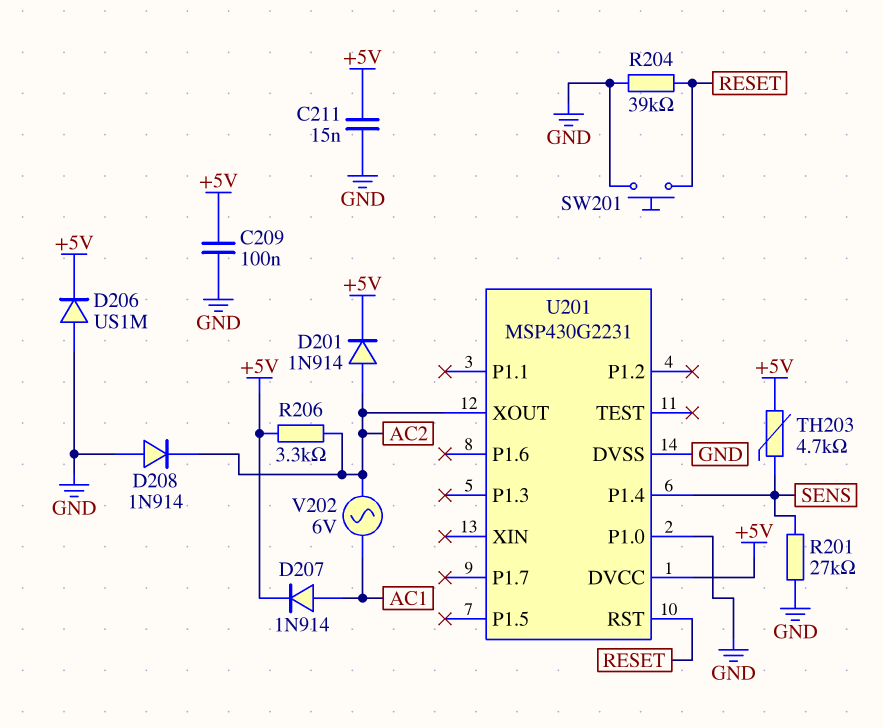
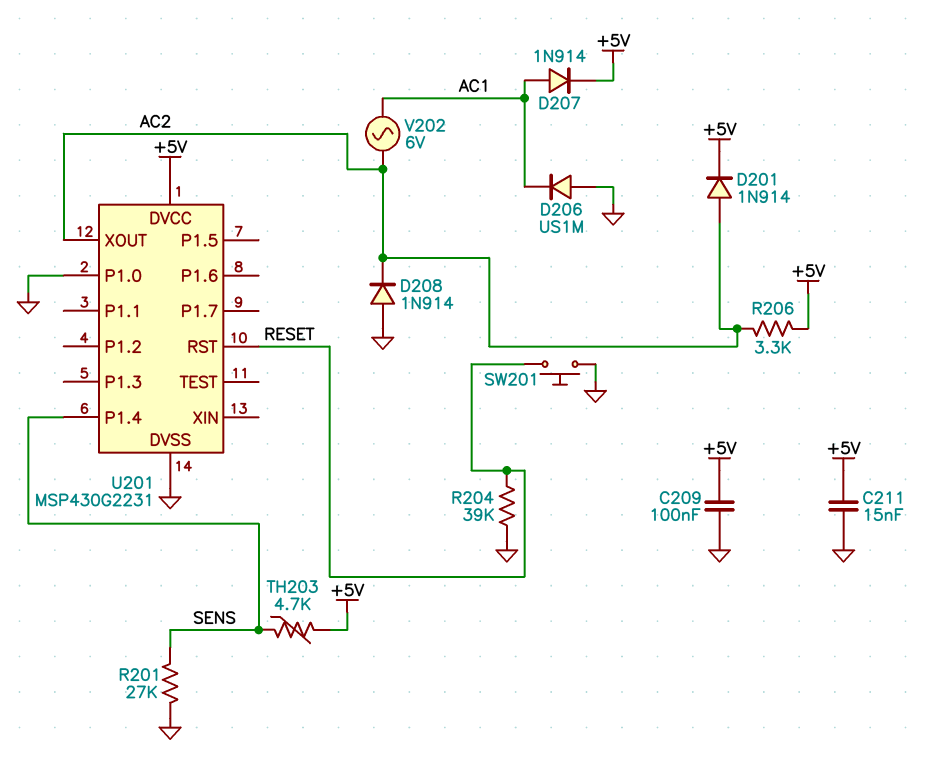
D206: diode US1M (A GND, K +5V) -> diode US1M (A GND, K AC1)

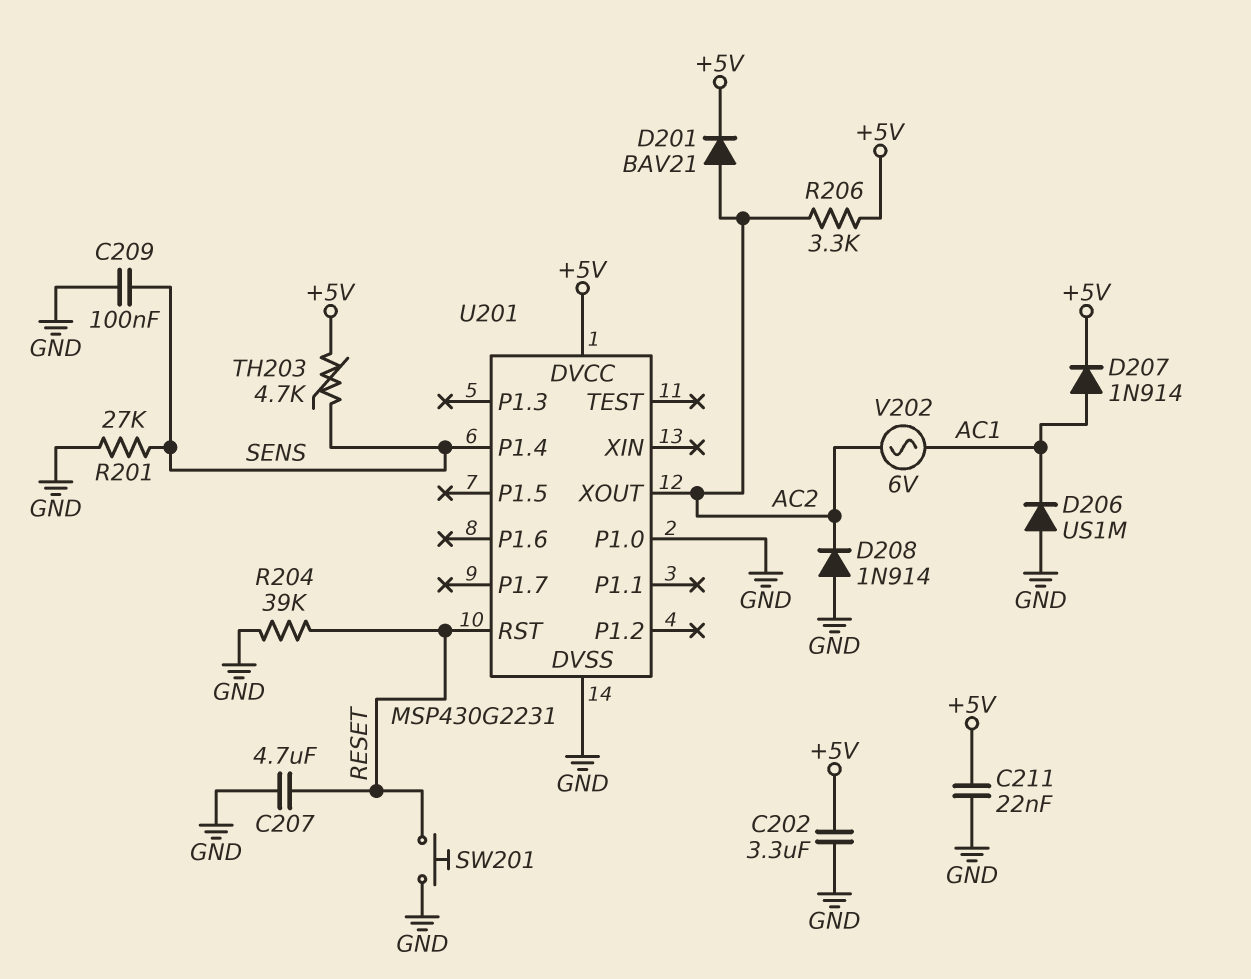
C202: none -> 3.3uF (+5V, GND)
C207: none -> 4.7uF (GND, RESET)
C209: 100nF (+5V, GND) -> 100nF (GND, SENS)
C211: 15nF (+5V, GND) -> 22nF (+5V, GND)
D201: diode 1N914 (A AC2, K +5V) -> diode BAV21 (A AC2, K +5V)

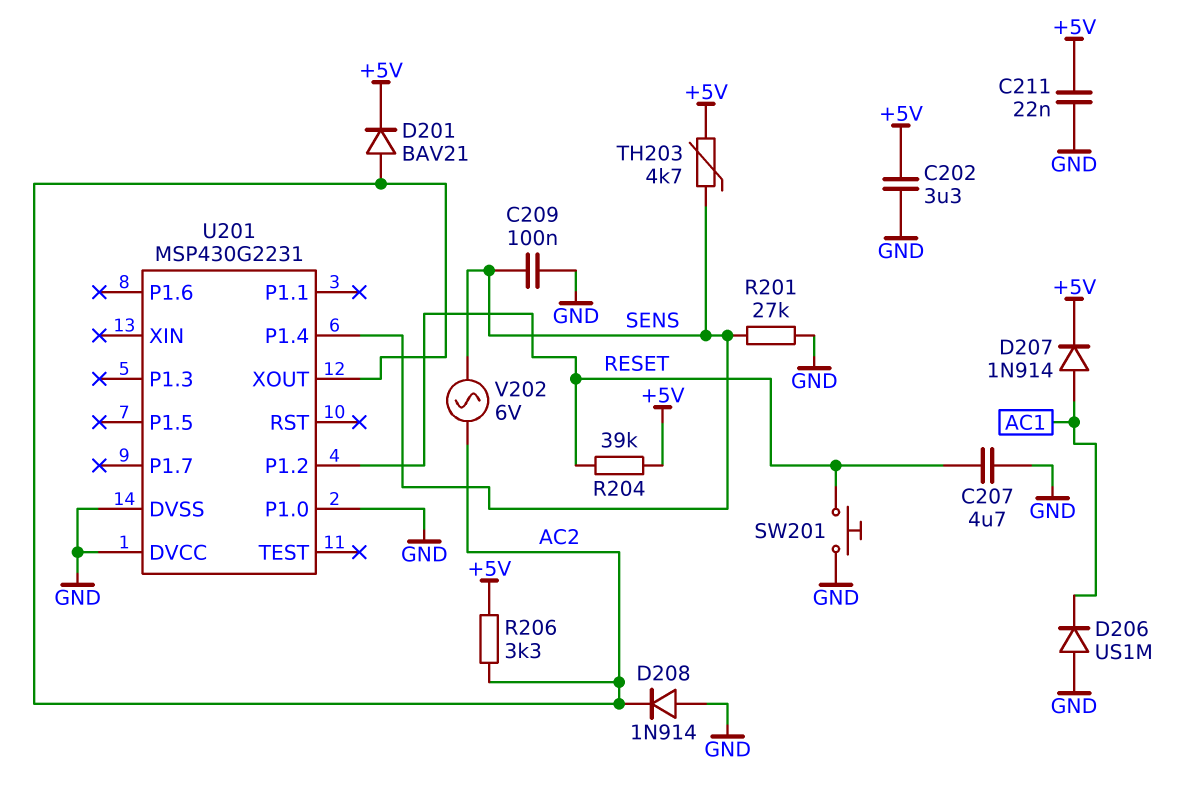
R204: 39k (GND, RESET) -> 39k (+5V, RESET)
U201 pin DVCC: +5V -> GND
U201 pin P1.2: none -> RESET
U201 pin RST: RESET -> none
V202: AC 6V (AC1, AC2) -> AC 6V (AC2, SENS)

